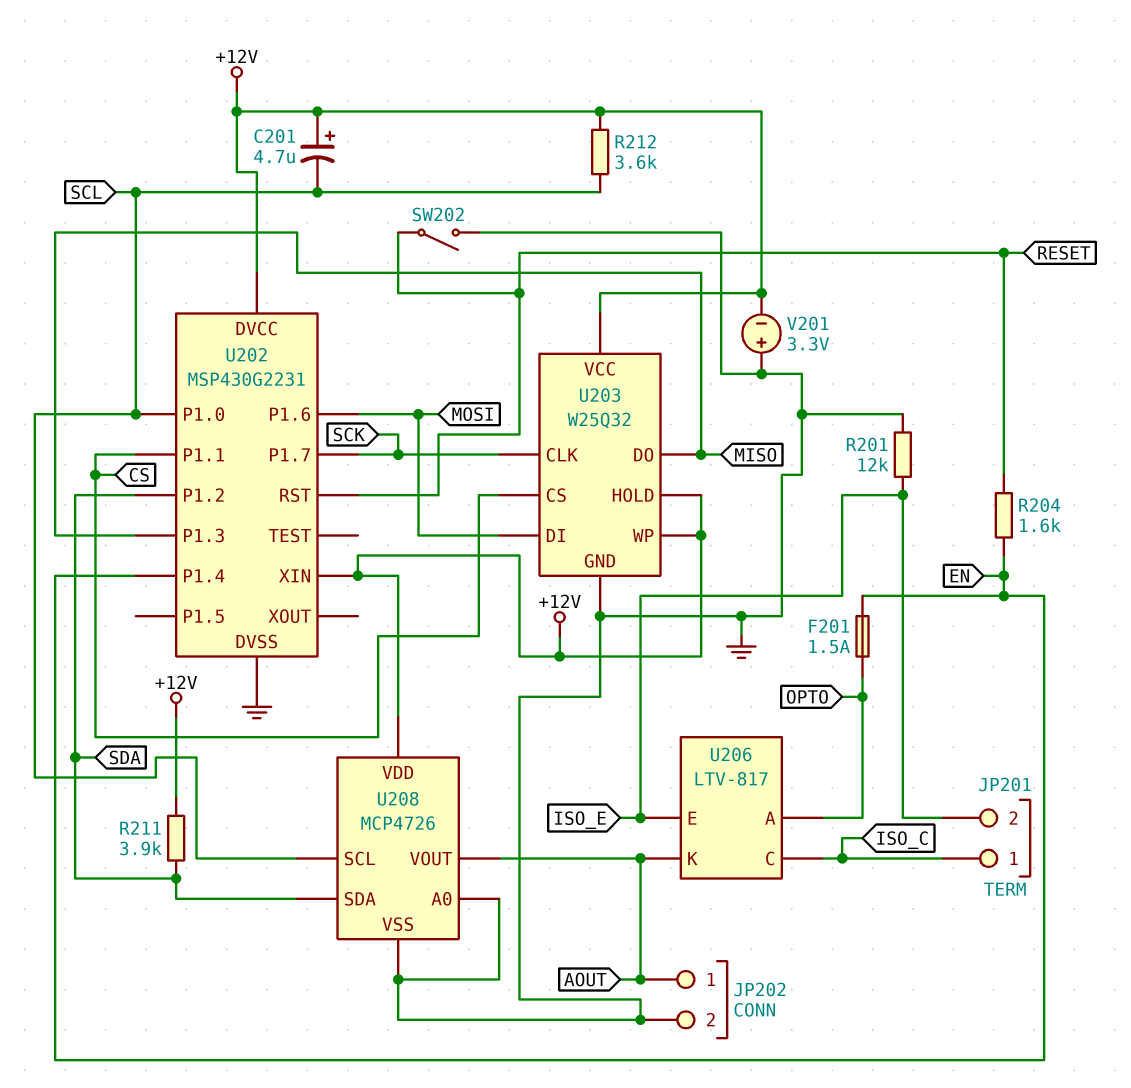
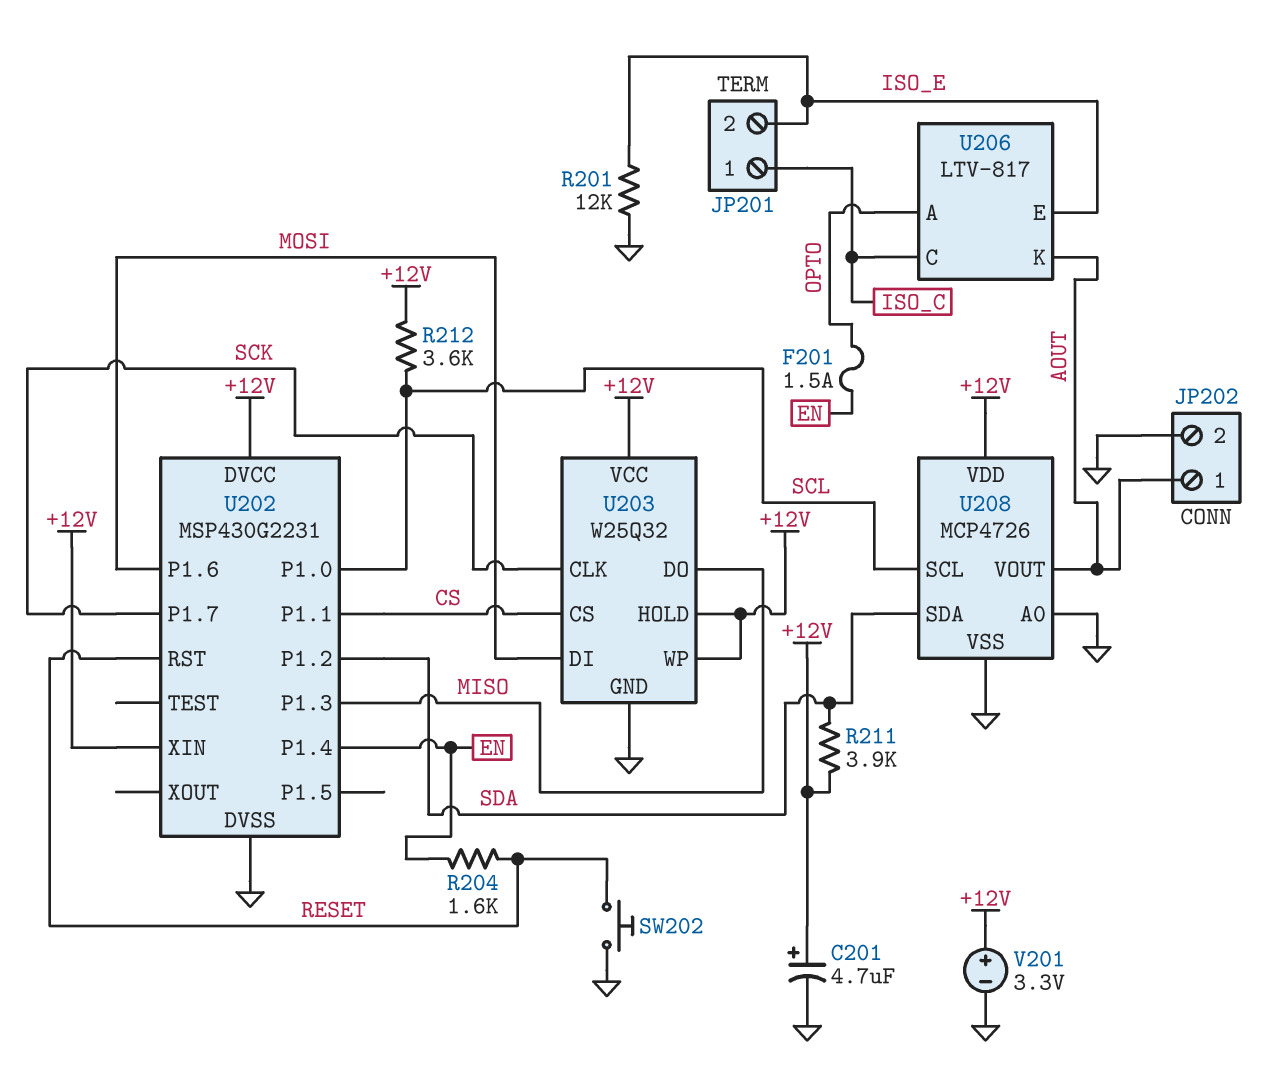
C201: 4.7uF (plus +12V, minus SCL) -> 4.7uF (plus +12V, minus GND)
SW202: switch (GND, RESET) -> button (GND, RESET)
V201: 3.3V (plus GND, minus +12V) -> 3.3V (plus +12V, minus GND)

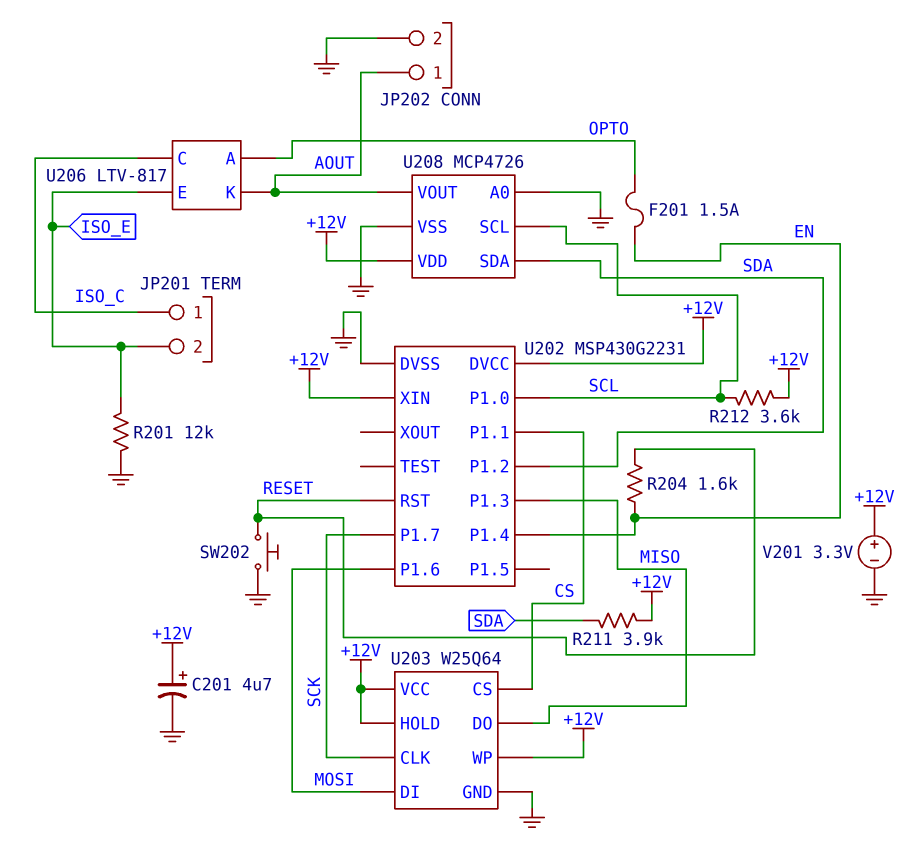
U203: W25Q32 -> W25Q64

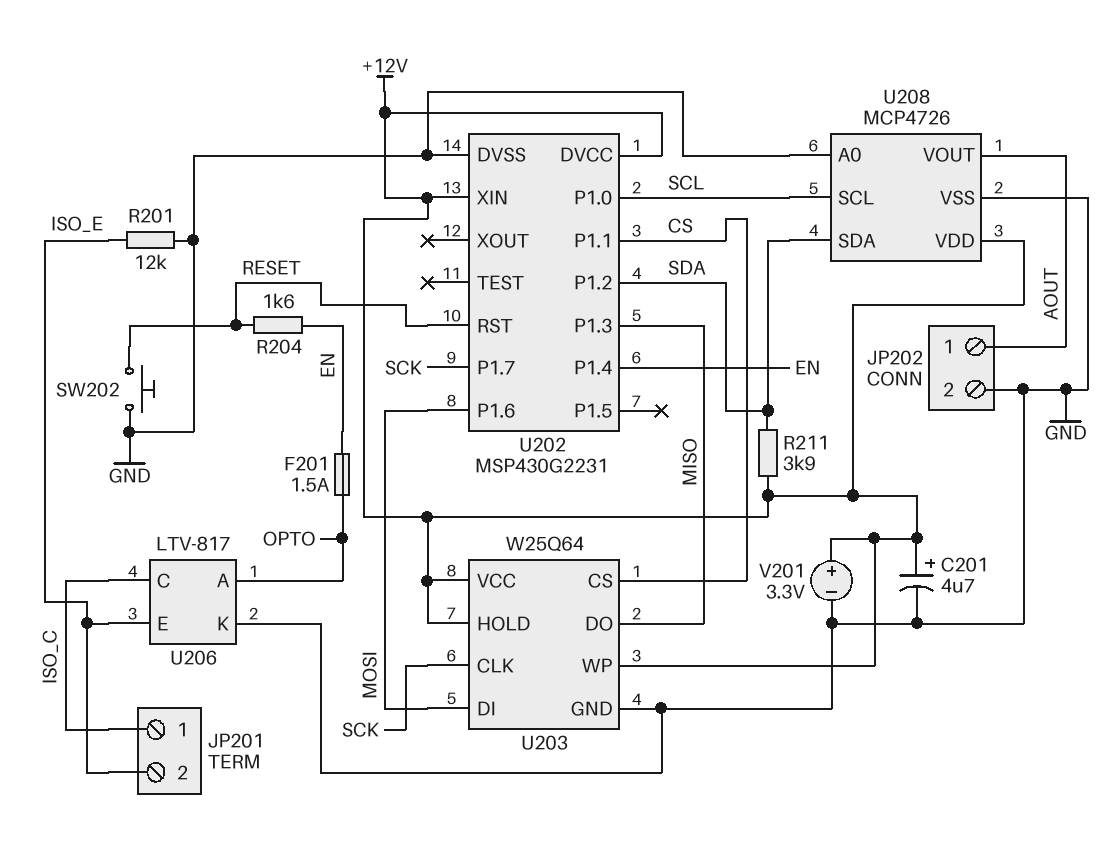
R212: 3.6k (+12V, SCL) -> none
U206 pin K: AOUT -> GND

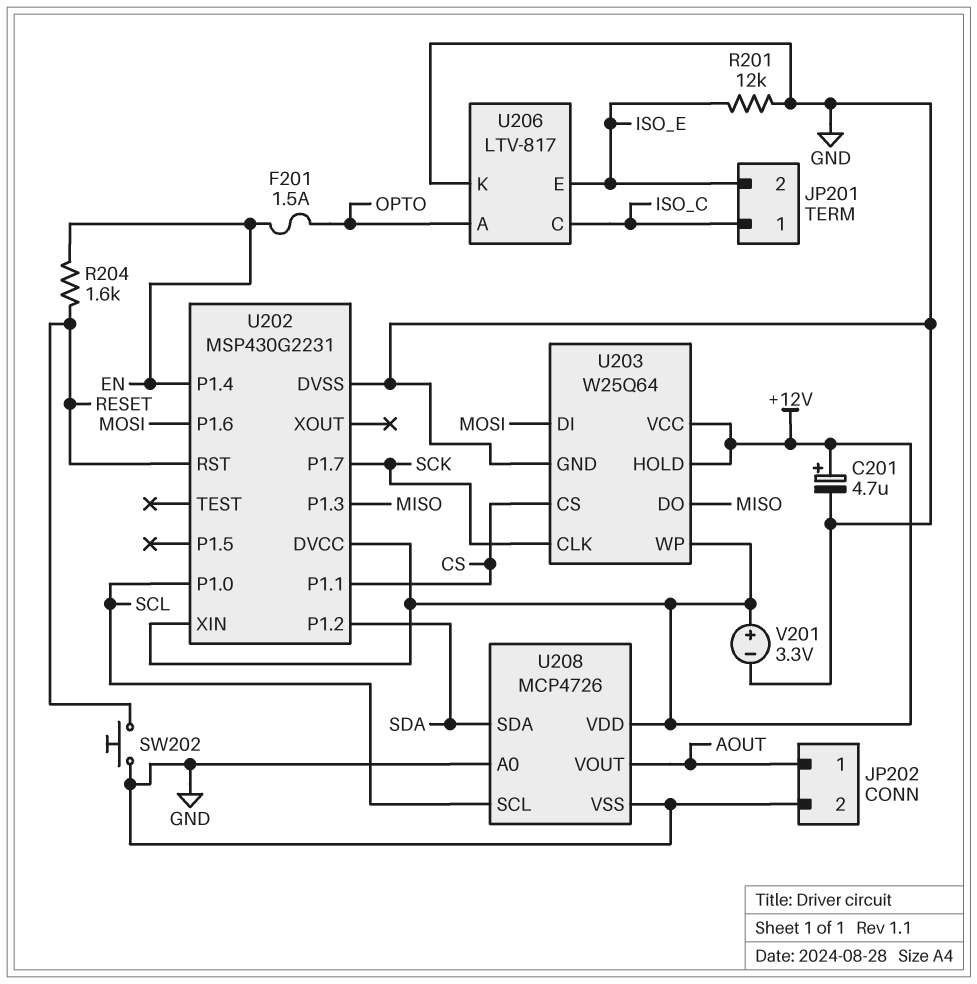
R211: 3.9k (+12V, SDA) -> none

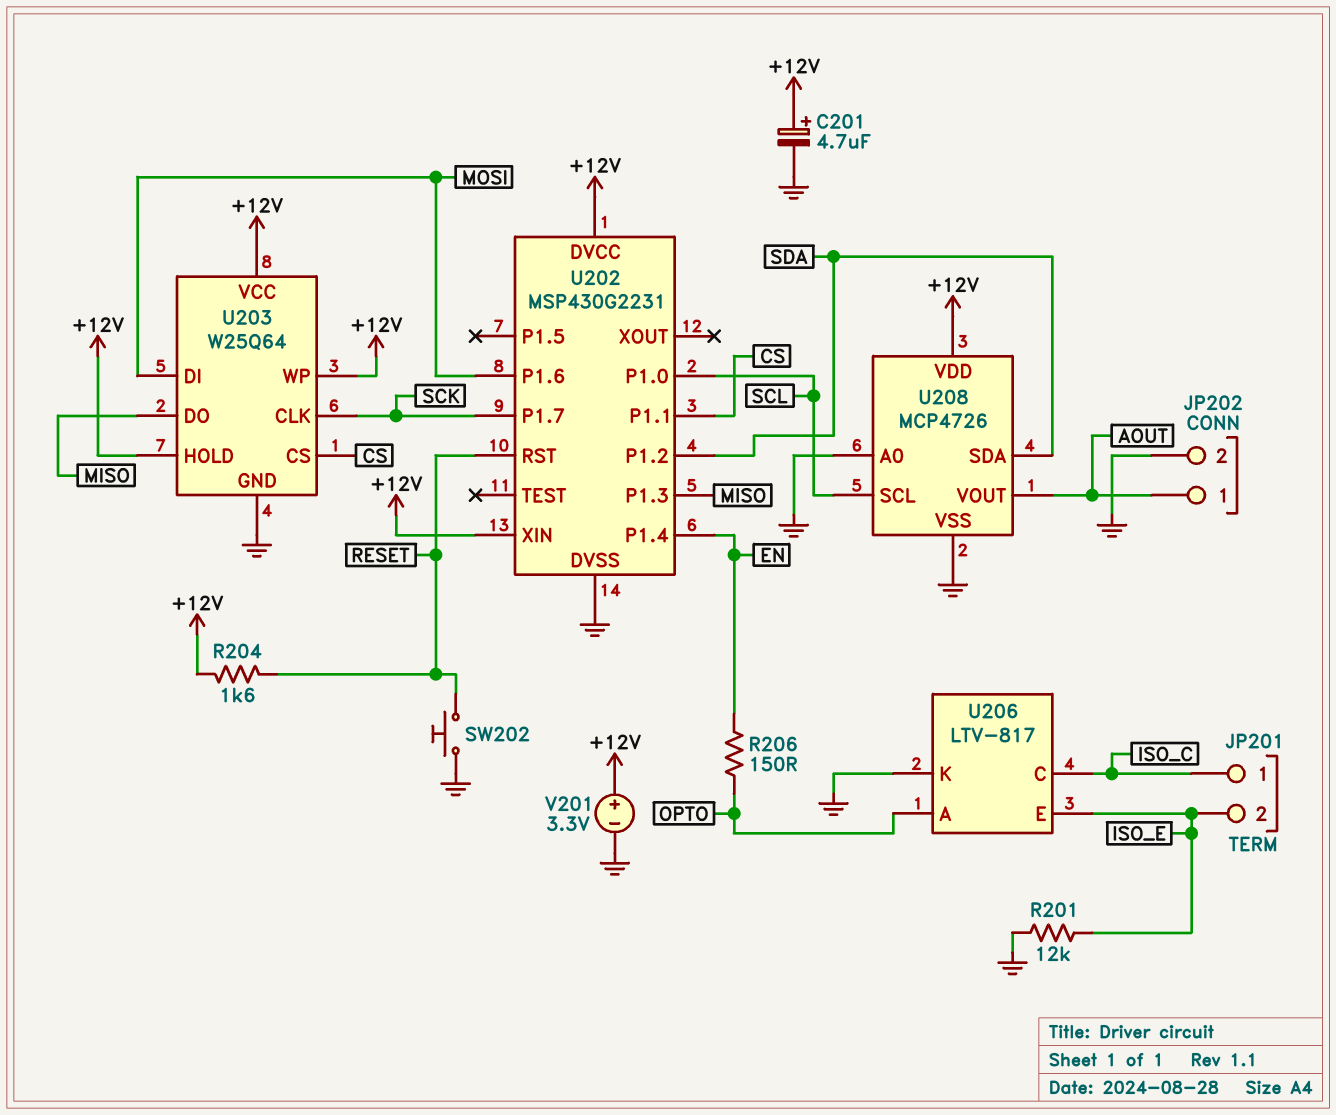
F201: 1.5A (EN, OPTO) -> none
R204: 1.6k (EN, RESET) -> 1.6k (+12V, RESET)
R206: none -> 150 (EN, OPTO)

